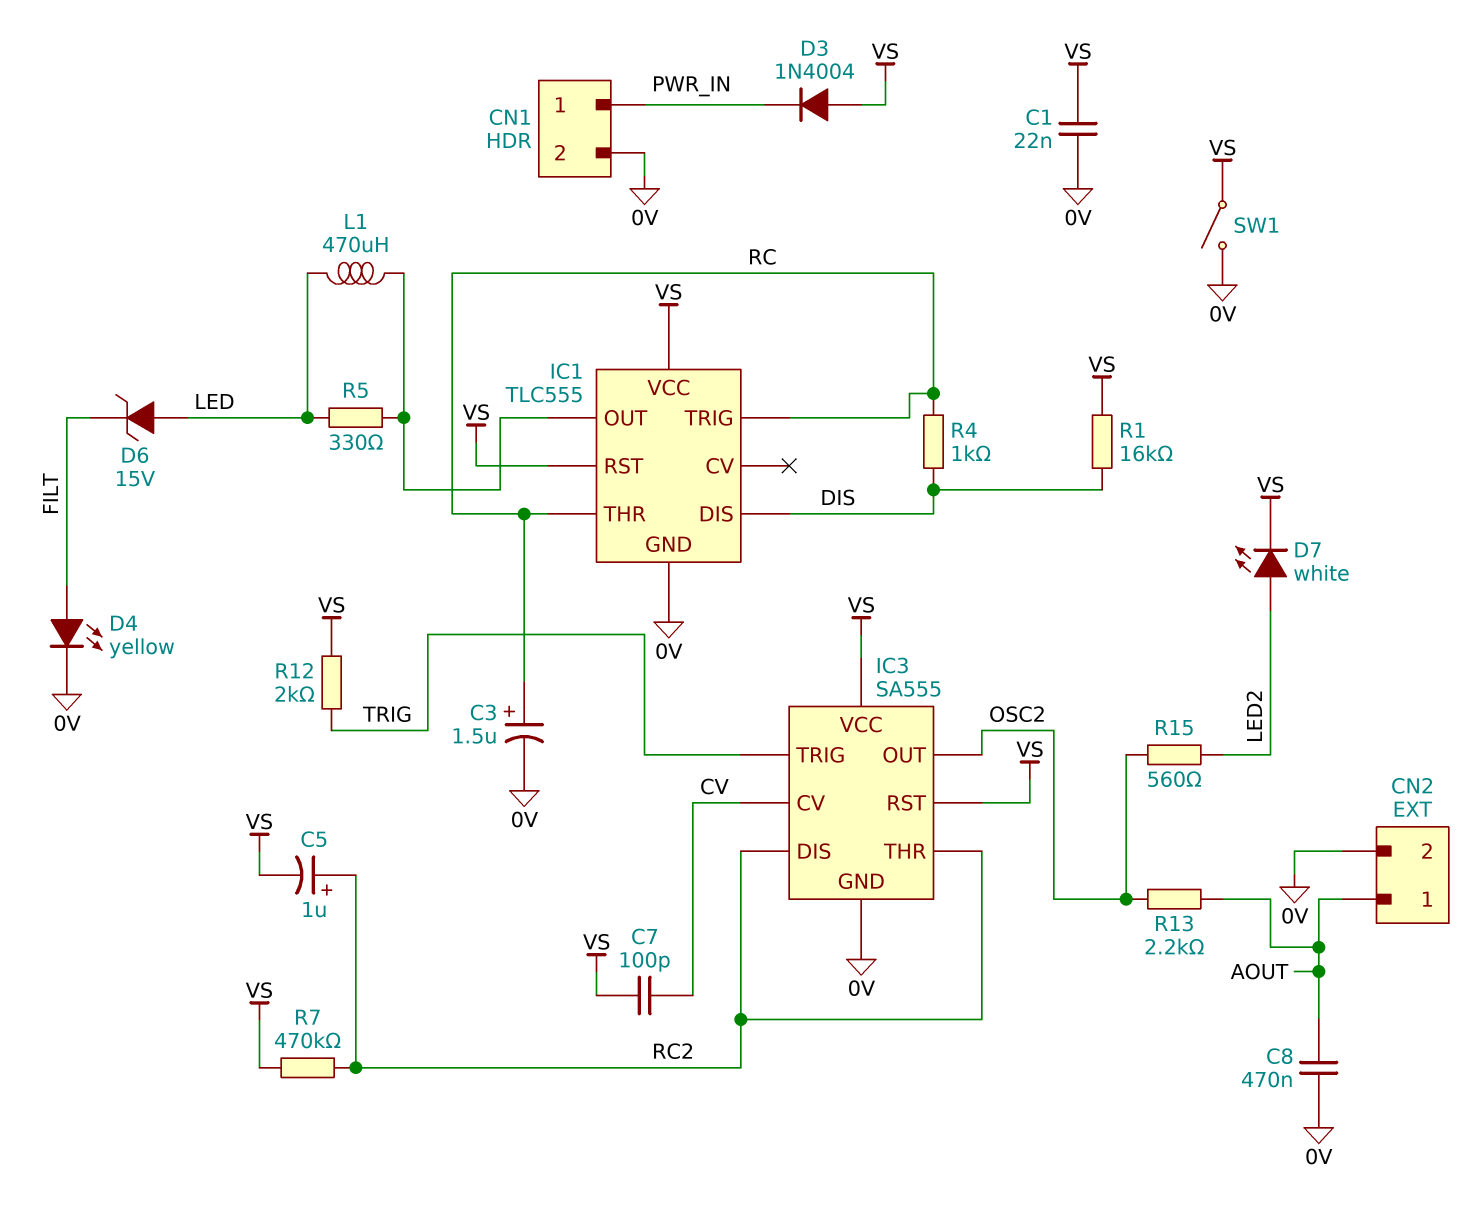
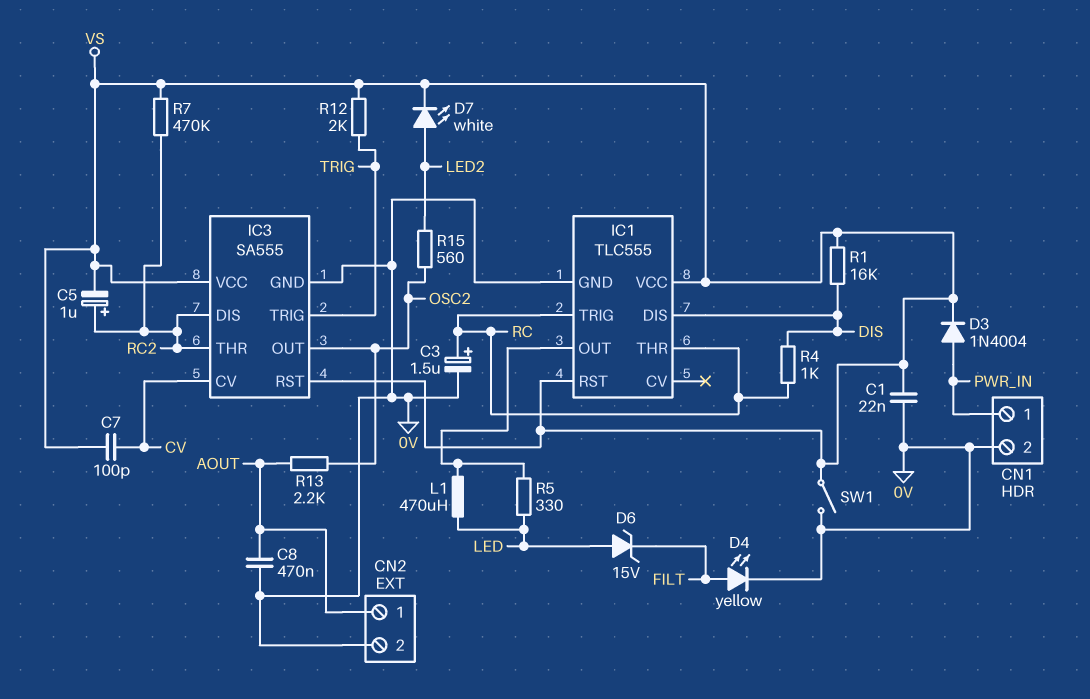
D3: diode 1N4004 (A VS, K PWR_IN) -> diode 1N4004 (A PWR_IN, K VS)

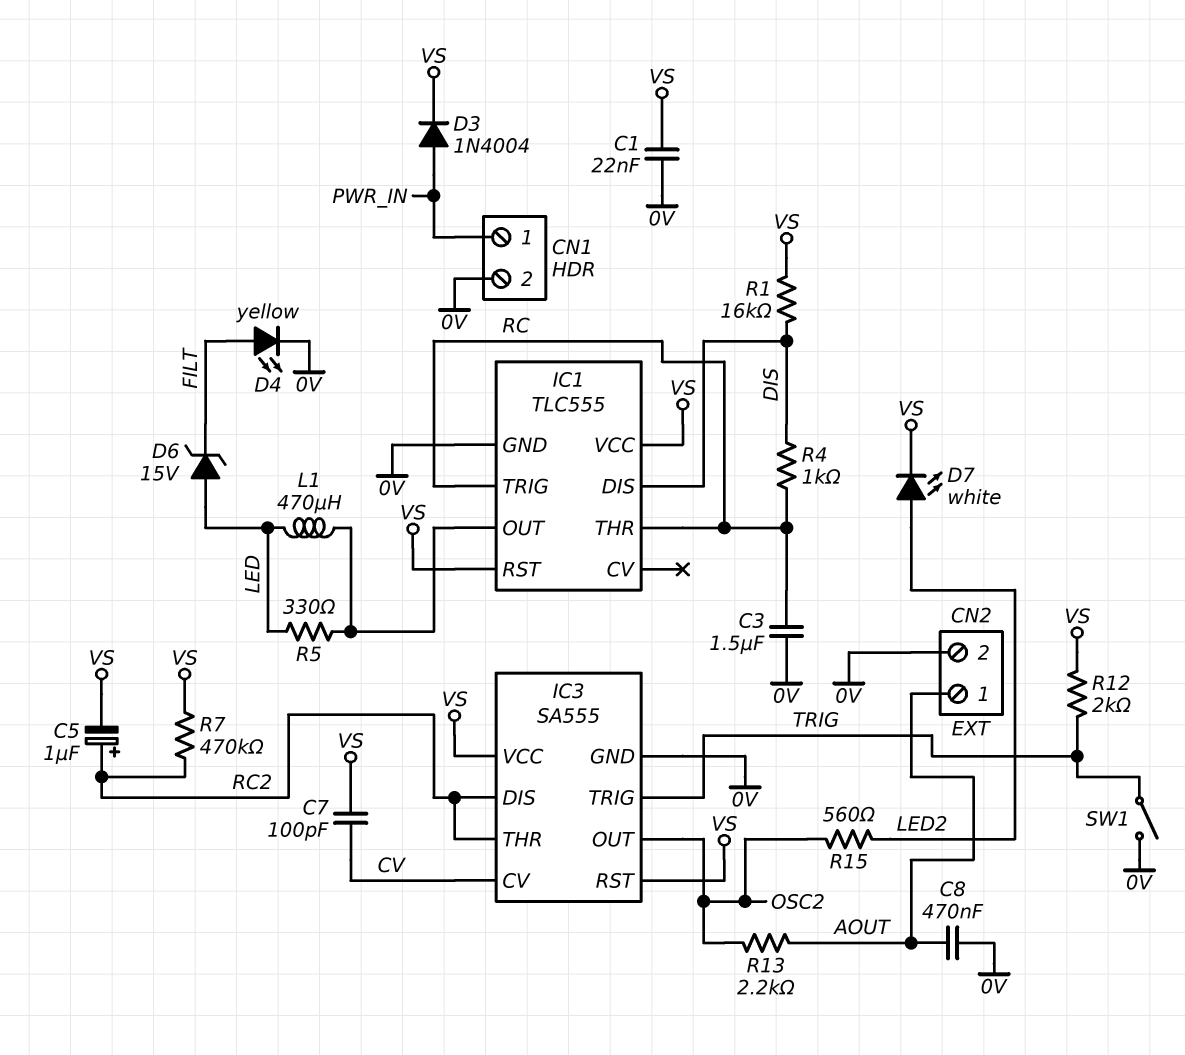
C3: 1.5uF (plus RC, minus 0V) -> 1.5uF (0V, RC)
SW1: switch (0V, VS) -> switch (0V, TRIG)

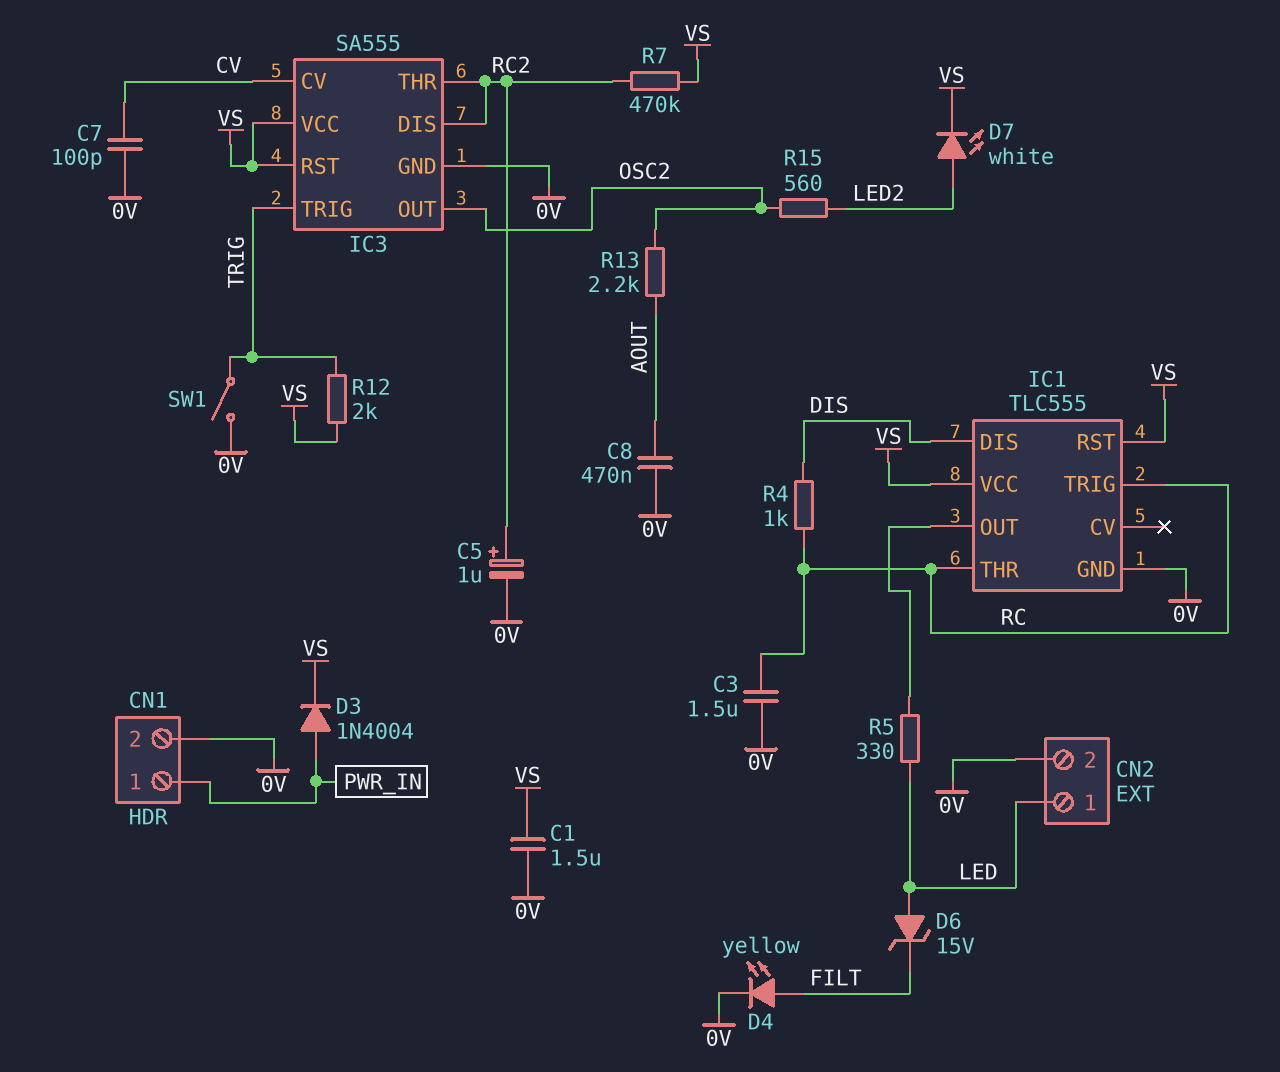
C1: 22nF (0V, VS) -> 1.5uF (0V, VS)
C5: 1uF (plus RC2, minus VS) -> 1uF (plus RC2, minus 0V)
C7: 100pF (CV, VS) -> 100pF (0V, CV)
CN2 pin 1: AOUT -> LED
L1: 470uH (IC1/OUT, LED) -> none
R1: 16k (DIS, VS) -> none

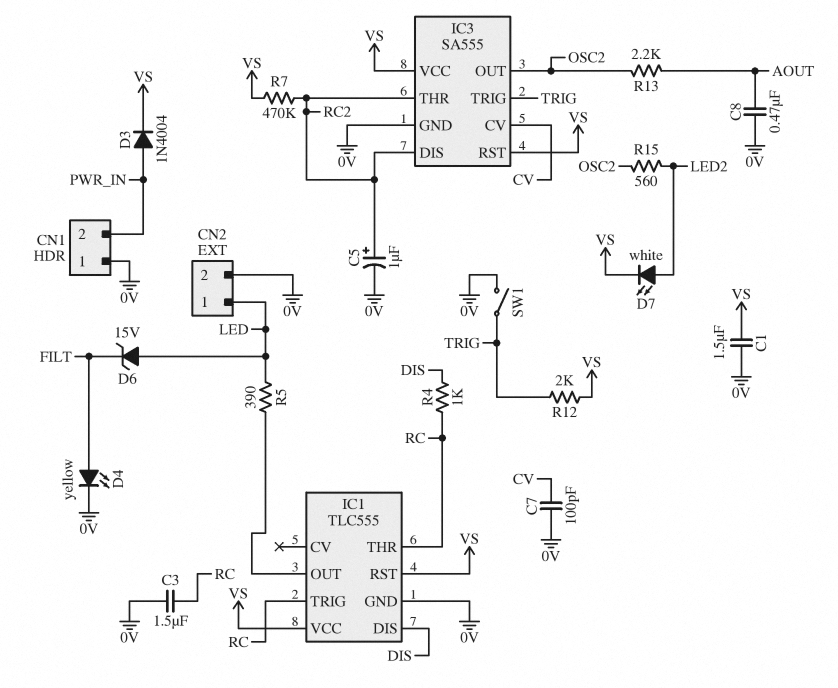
CN1 pin 1: PWR_IN -> 0V
CN1 pin 2: 0V -> PWR_IN
R5: 330 (IC1/OUT, LED) -> 390 (IC1/OUT, LED)

